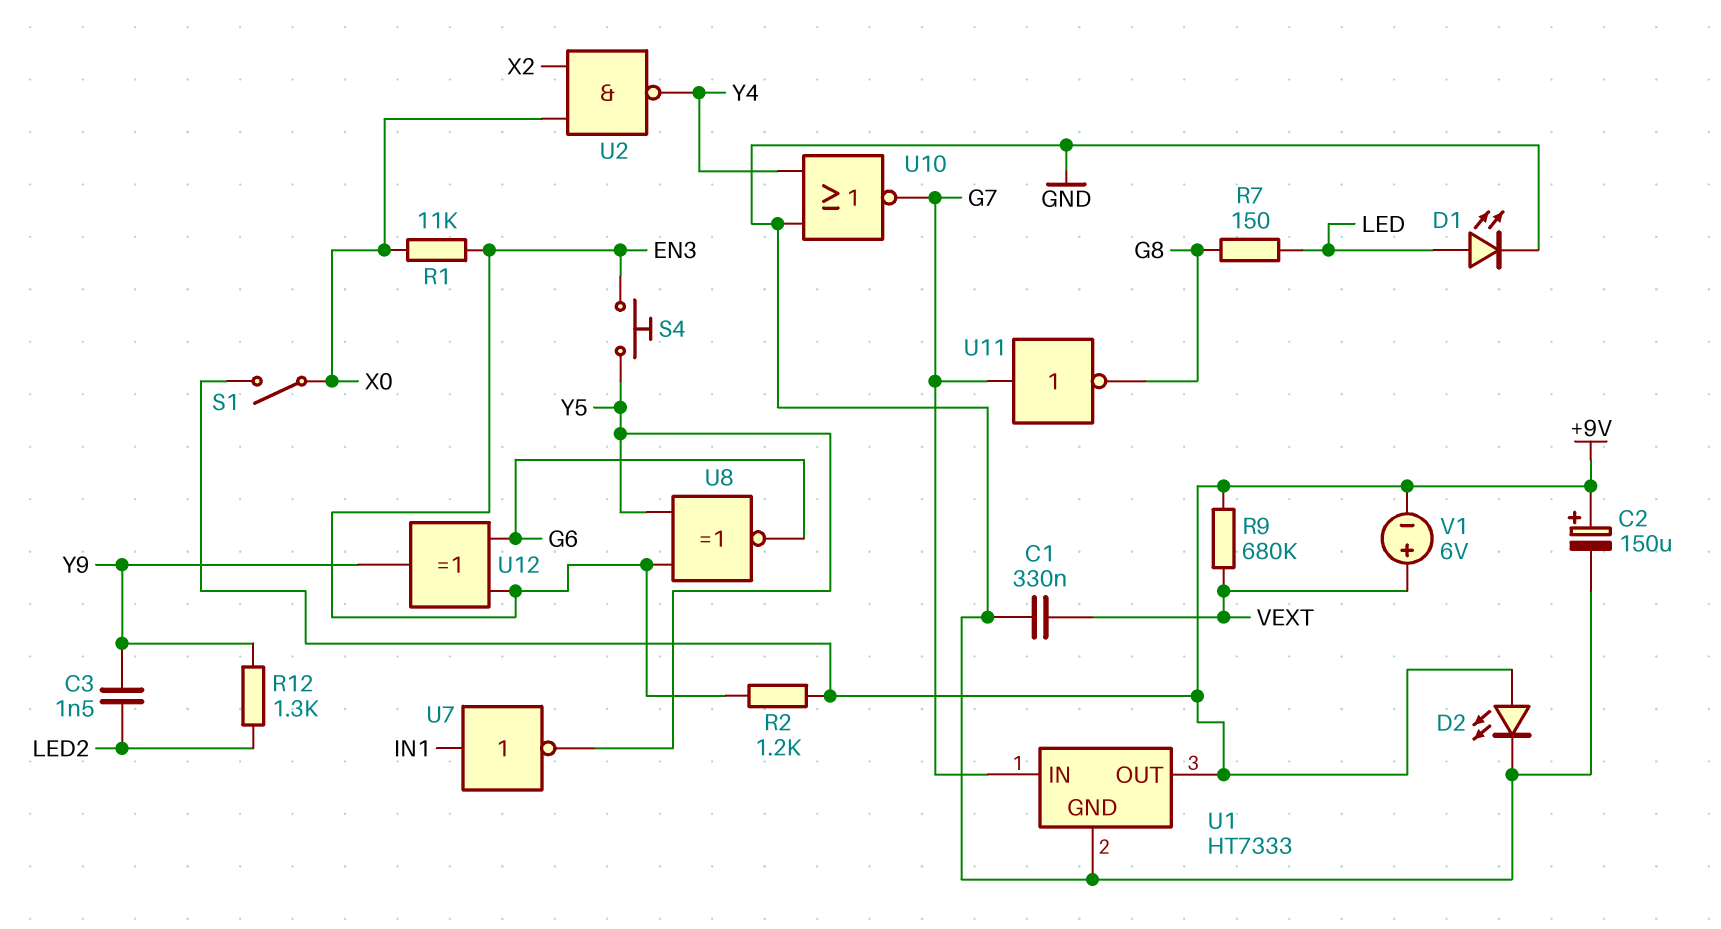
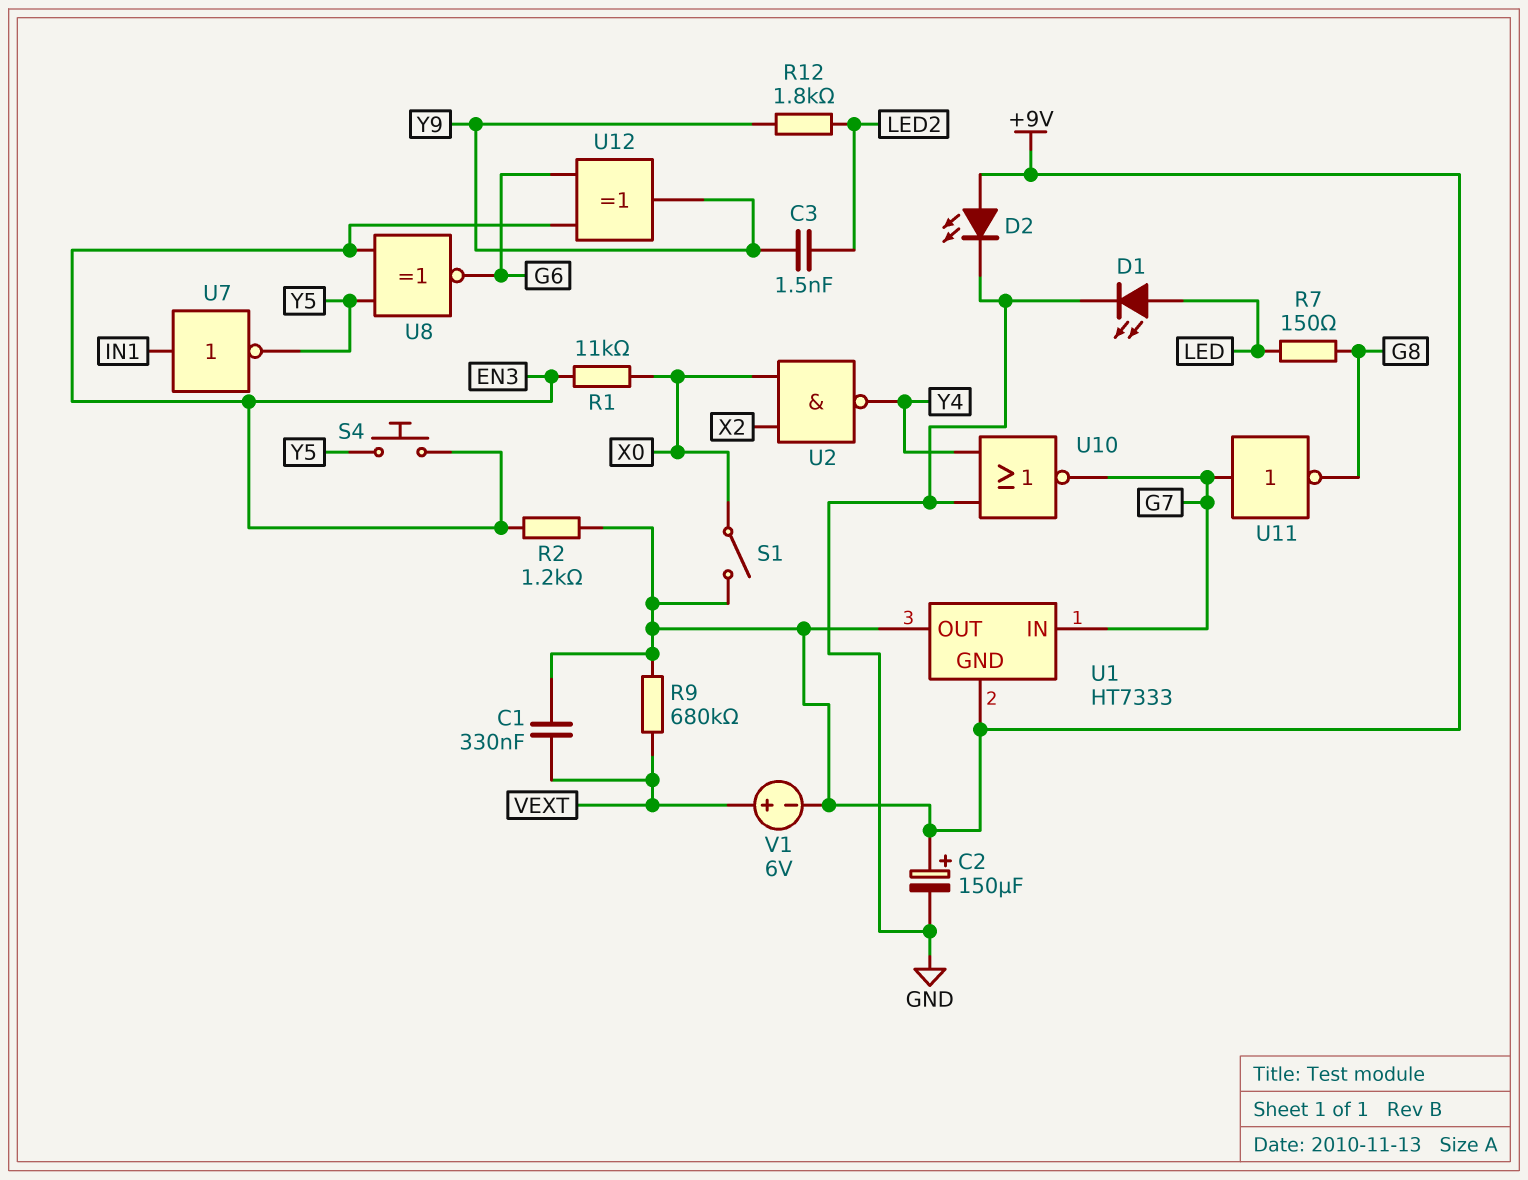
C1: 330nF (GND, VEXT) -> 330nF (+9V, VEXT)
R12: 1.3k (LED2, Y9) -> 1.8k (LED2, Y9)
U1 pin GND: GND -> +9V

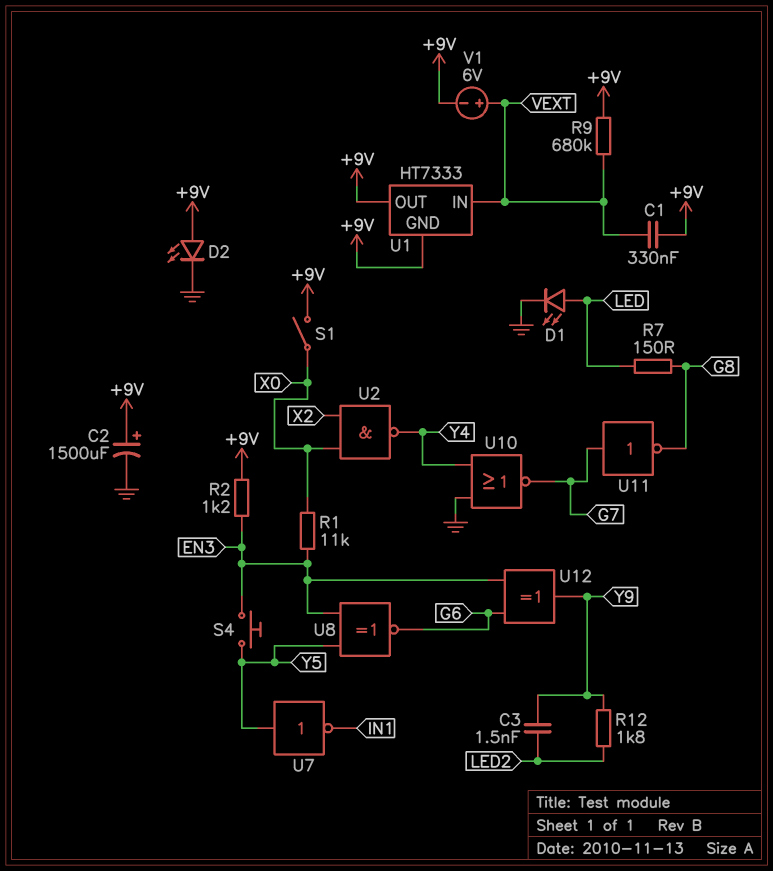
C2: 150uF (plus +9V, minus GND) -> 1500uF (plus +9V, minus GND)
U1 pin IN: G7 -> VEXT
U7: NOT (in IN1, out Y5) -> NOT (in Y5, out IN1)

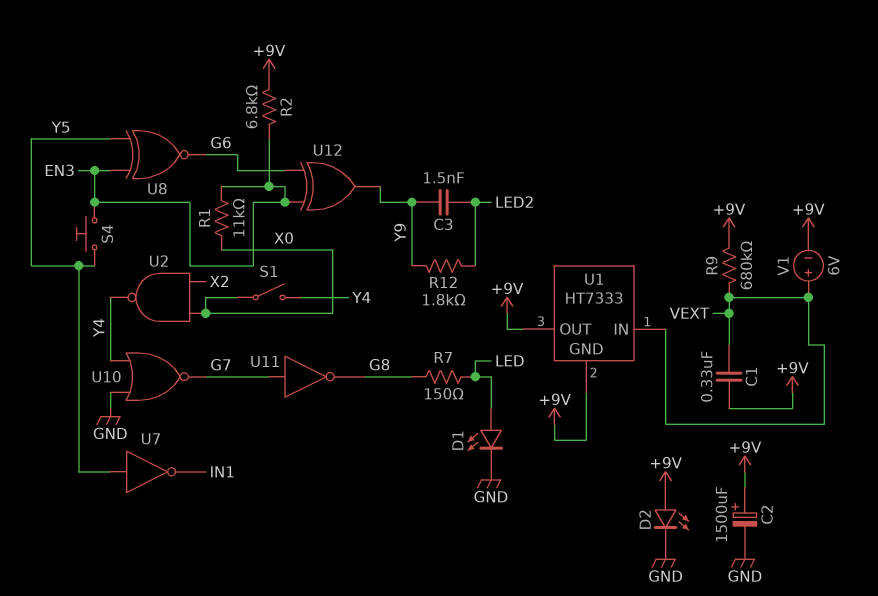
R2: 1.2k (+9V, EN3) -> 6.8k (+9V, EN3)
S1: switch (+9V, X0) -> switch (X0, Y4)

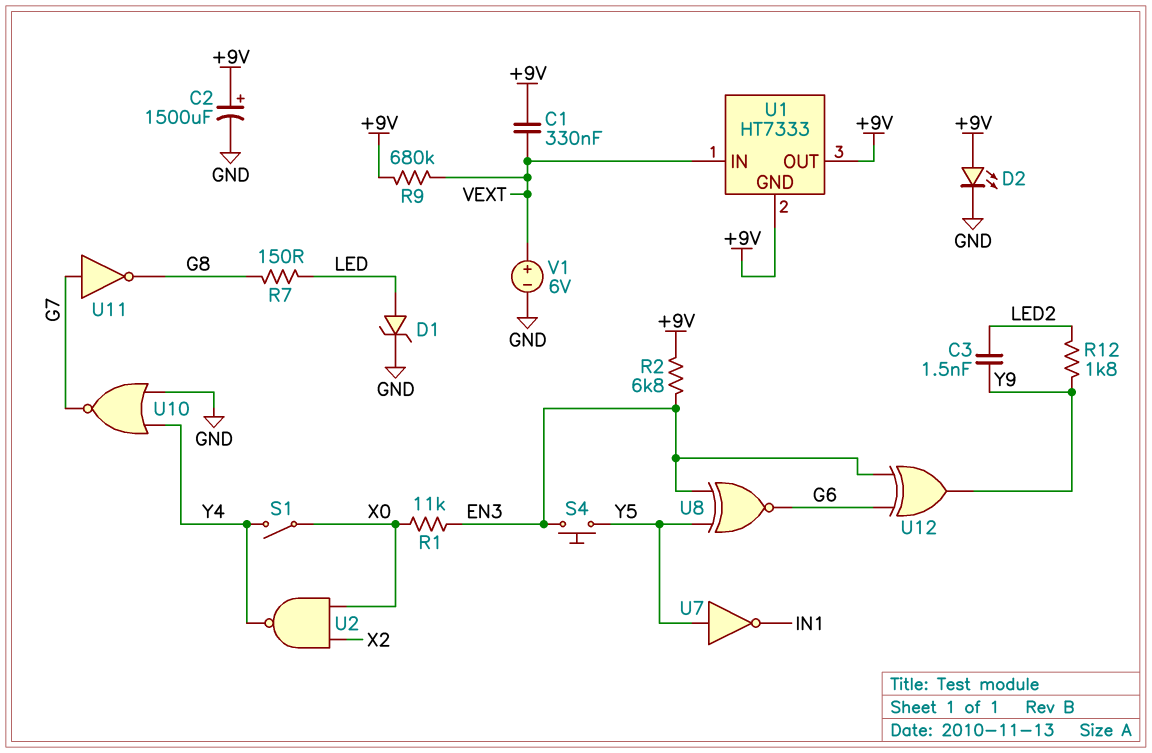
D1: LED (A LED, K GND) -> zener (A LED, K GND)
V1: 6V (plus VEXT, minus +9V) -> 6V (plus VEXT, minus GND)

